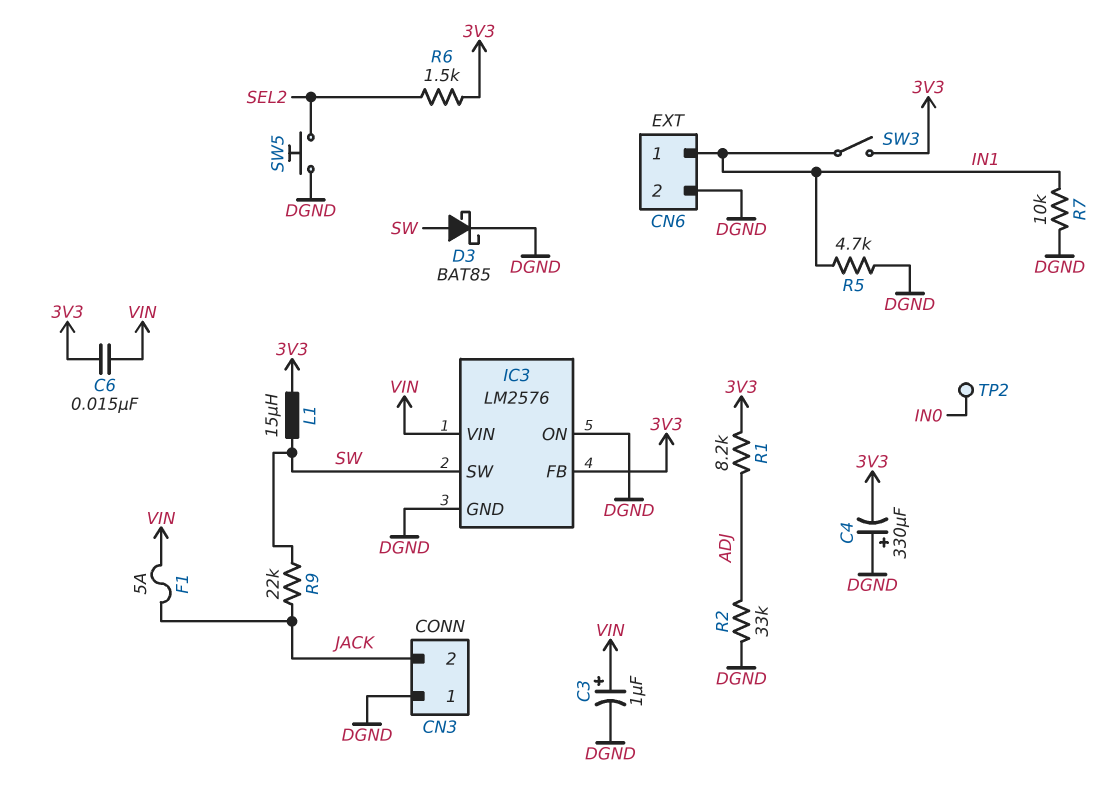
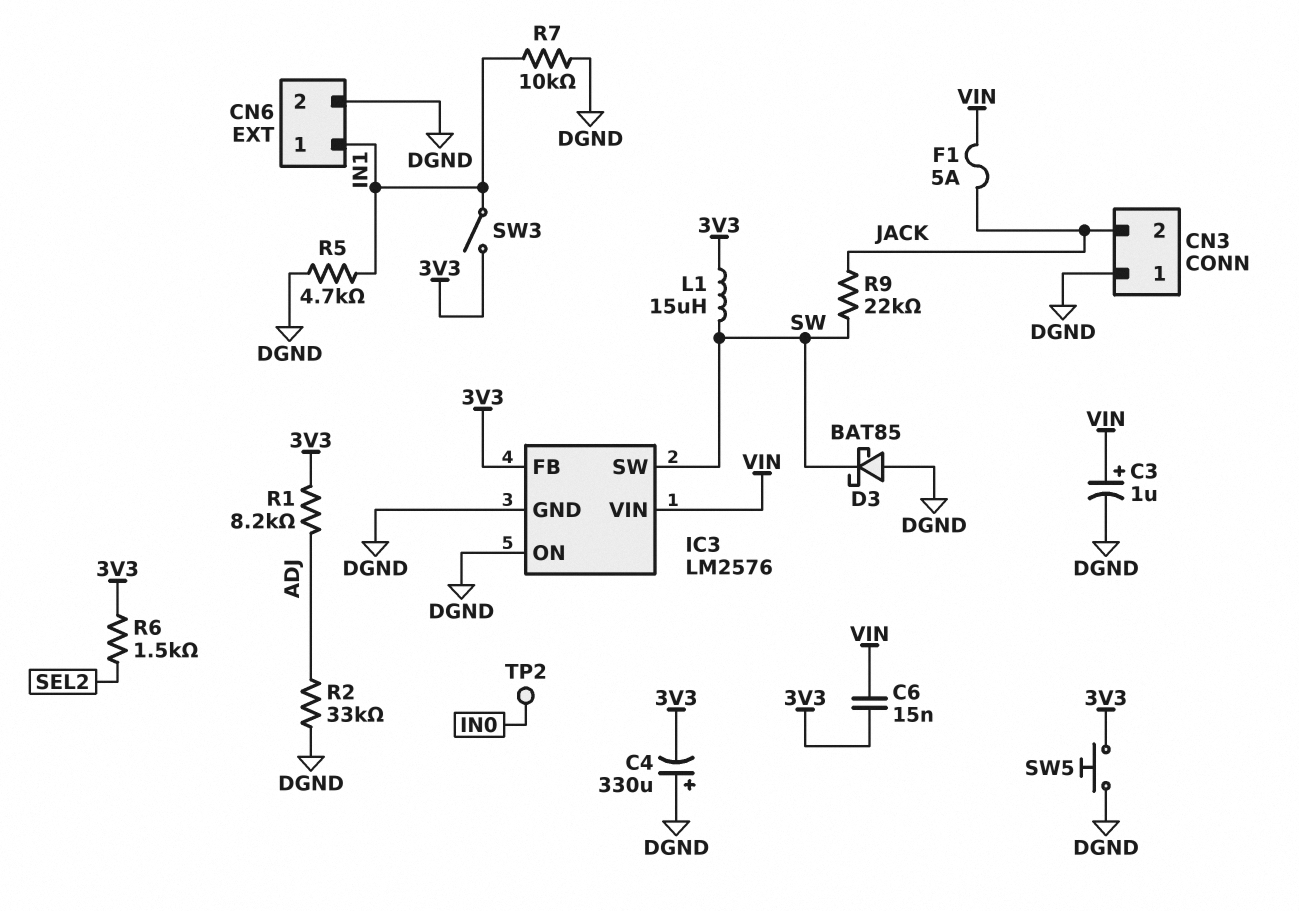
D3: schottky BAT85 (A SW, K DGND) -> schottky BAT85 (A DGND, K SW)
SW5: button (DGND, SEL2) -> button (3V3, DGND)

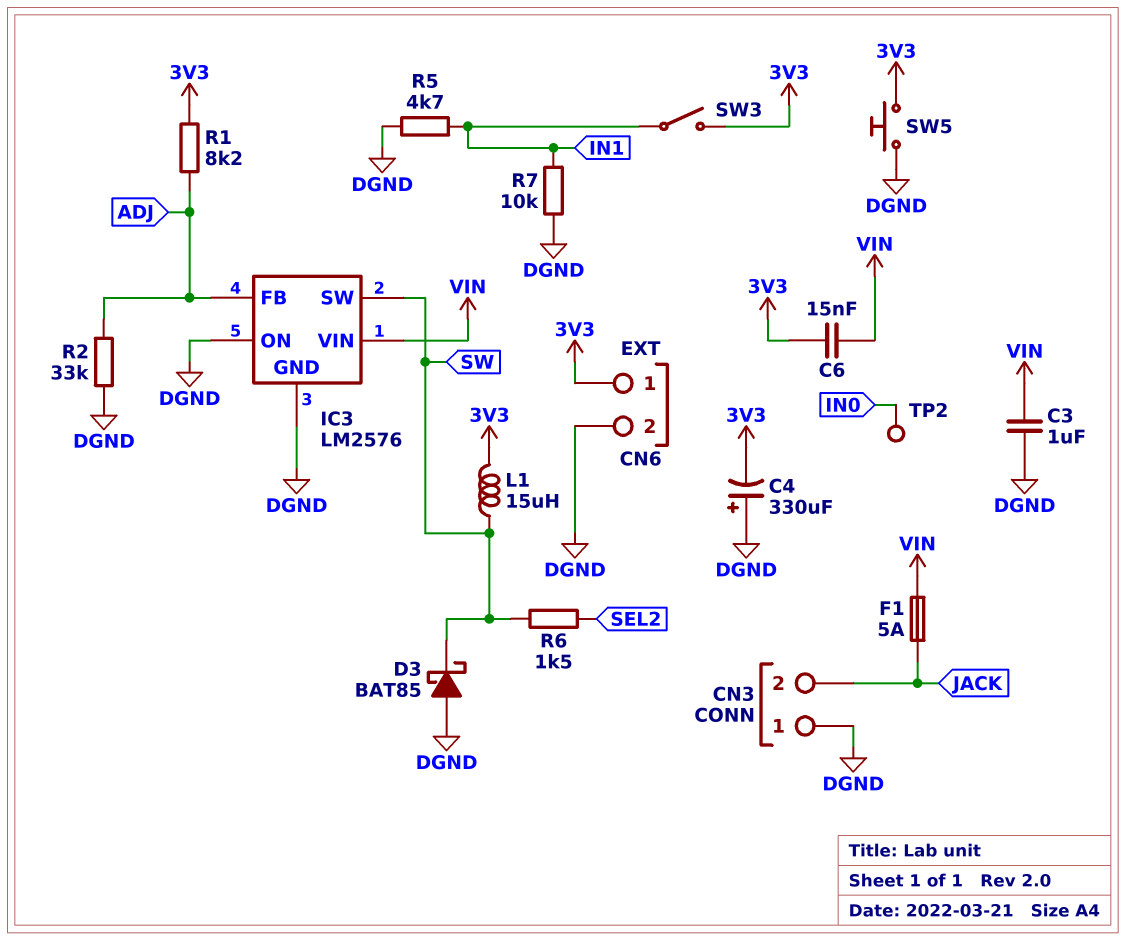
C3: 1uF (plus VIN, minus DGND) -> 1uF (DGND, VIN)
CN6 pin 1: IN1 -> 3V3
IC3 pin FB: 3V3 -> ADJ
R6: 1.5k (3V3, SEL2) -> 1.5k (SEL2, SW)
R9: 22k (JACK, SW) -> none

